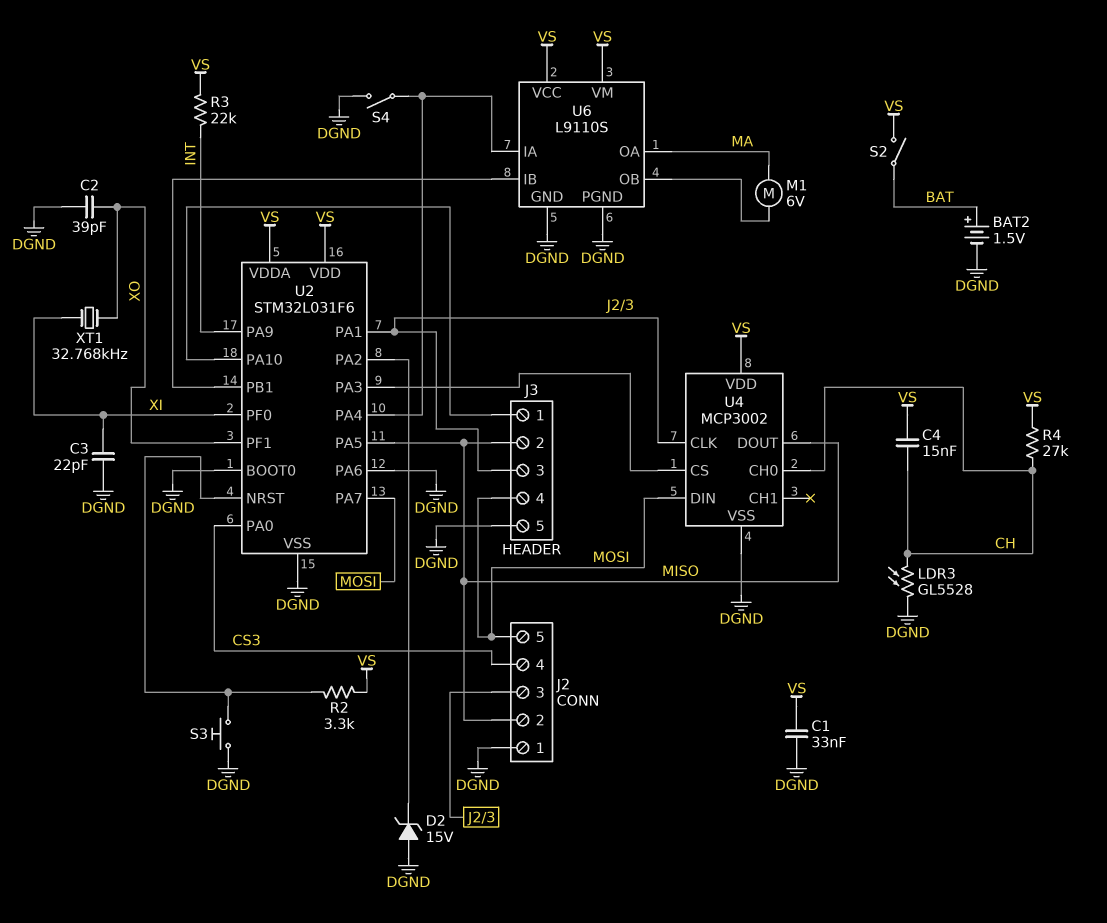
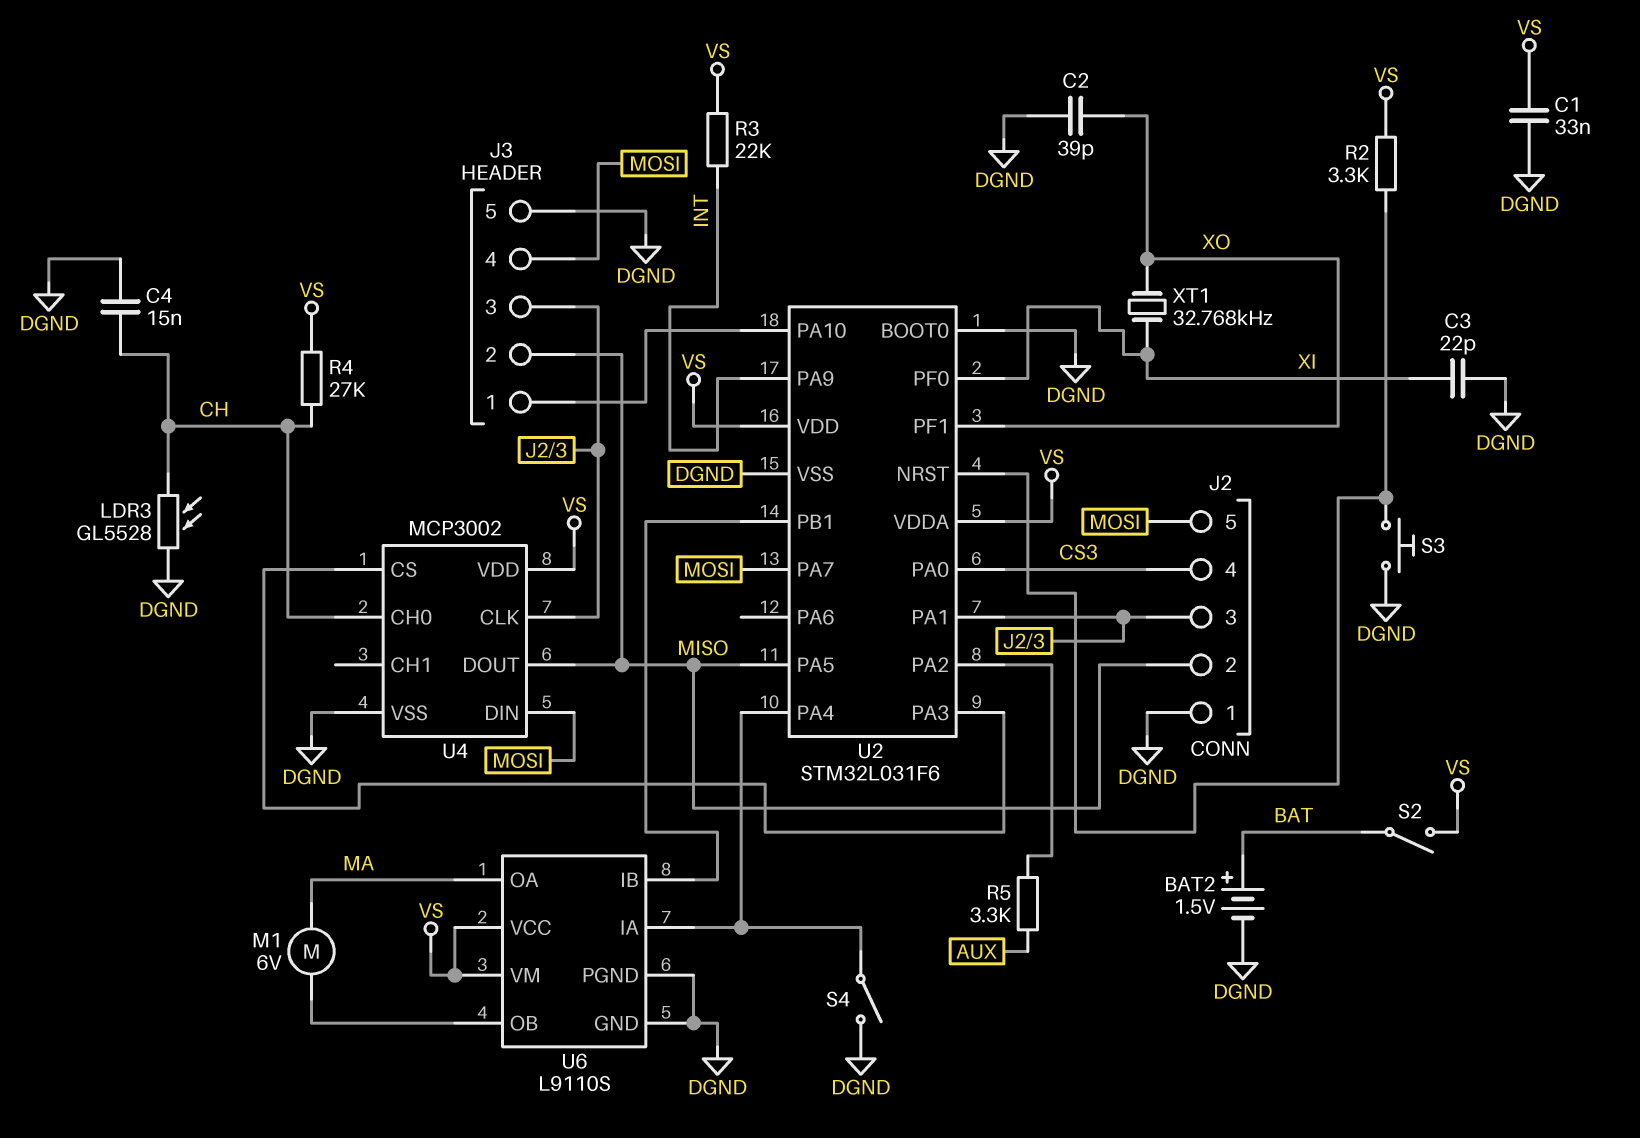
C4: 15nF (CH, VS) -> 15nF (CH, DGND)
D2: zener 15V (A DGND, K U2/PA2) -> none
R5: none -> 3.3k (AUX, U2/PA2)
U2 pin PA6: DGND -> none

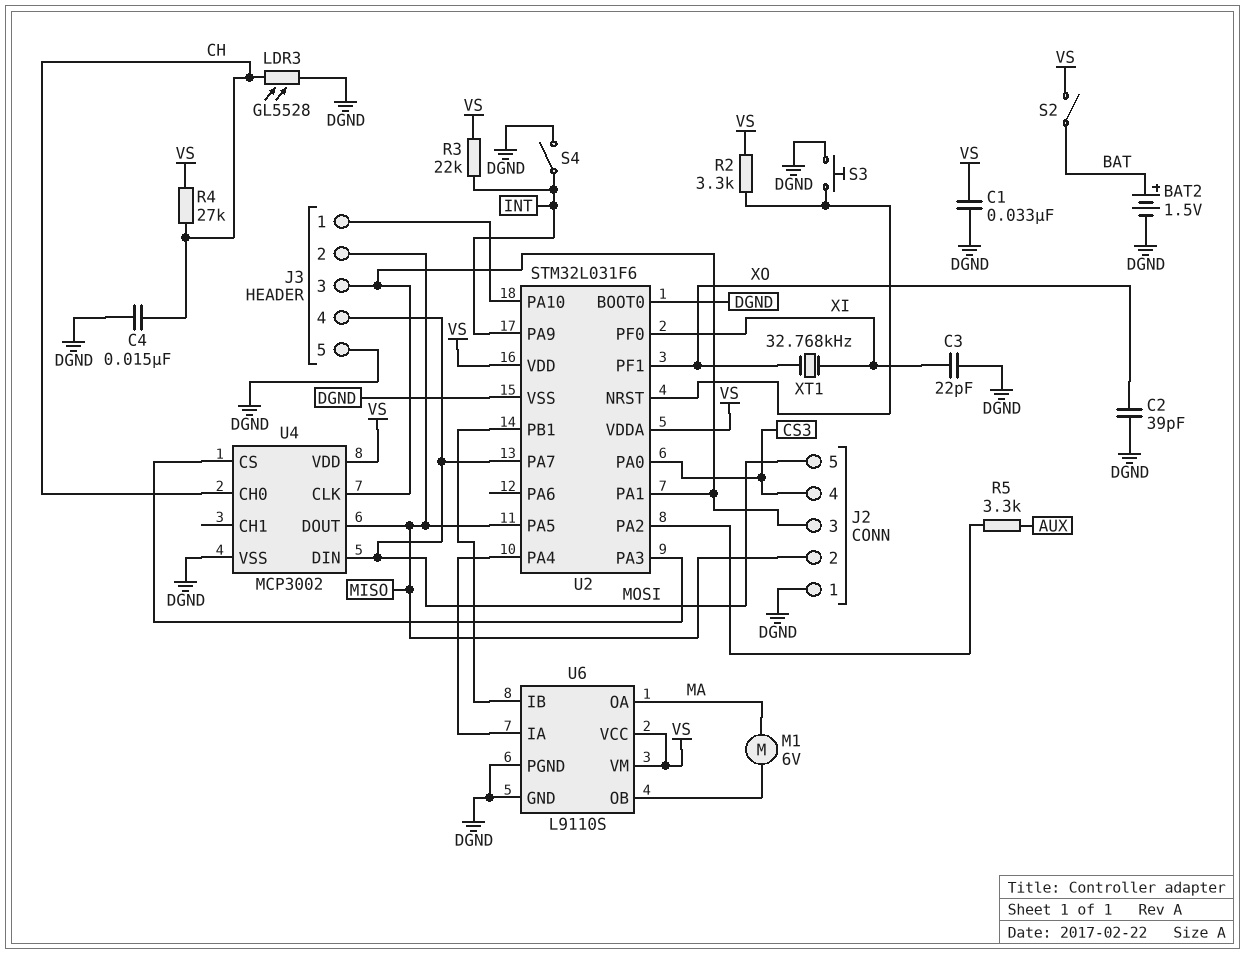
S4: switch (DGND, U2/PA4) -> switch (DGND, INT)

